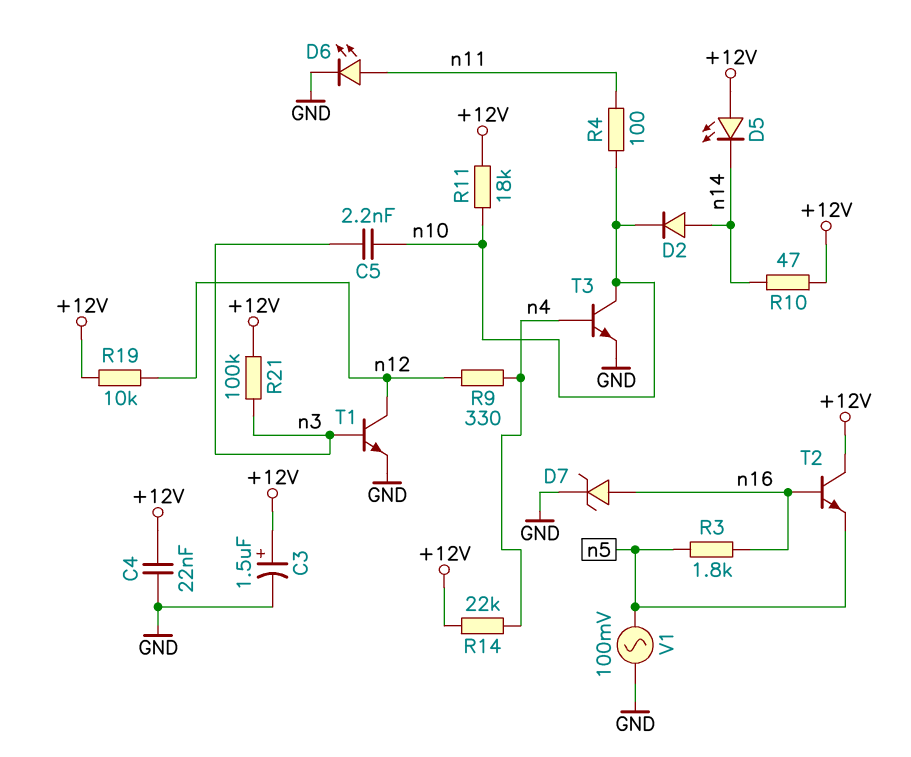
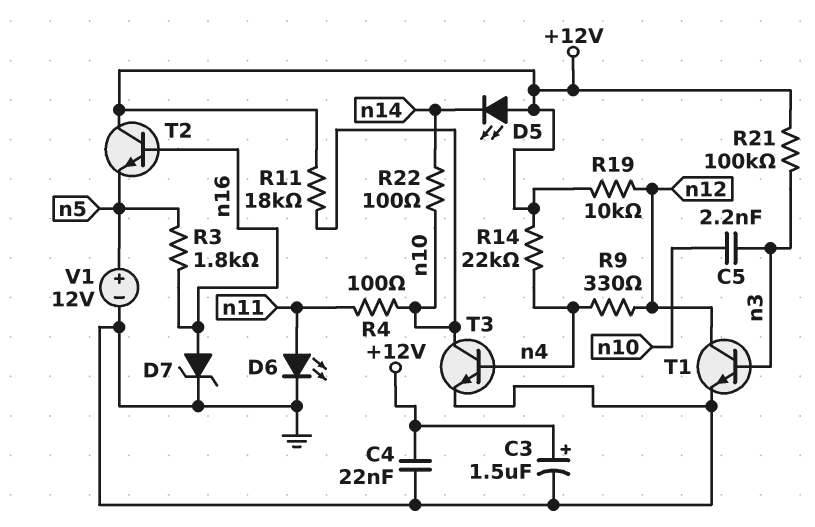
D2: diode (A n14, K n10) -> none
R10: 47 (+12V, n14) -> none
R22: none -> 100 (n10, n14)
V1: AC 100mV (GND, n5) -> 12V (plus n5, minus GND)

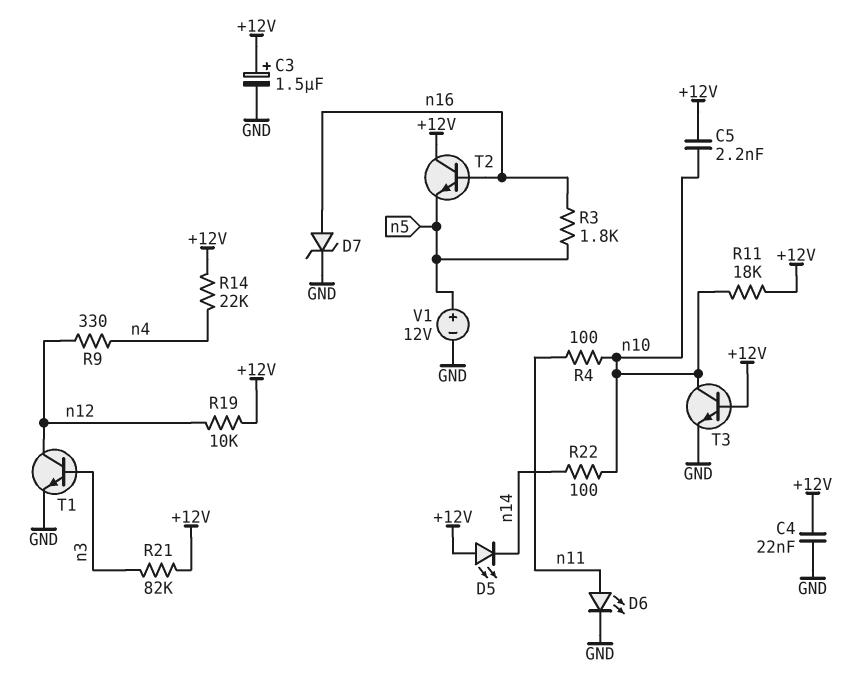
C5: 2.2nF (n3, n10) -> 2.2nF (+12V, n10)
R21: 100k (+12V, n3) -> 82k (+12V, n3)
T3: NPN (B n4, C n10, E GND) -> NPN (B +12V, C n10, E GND)

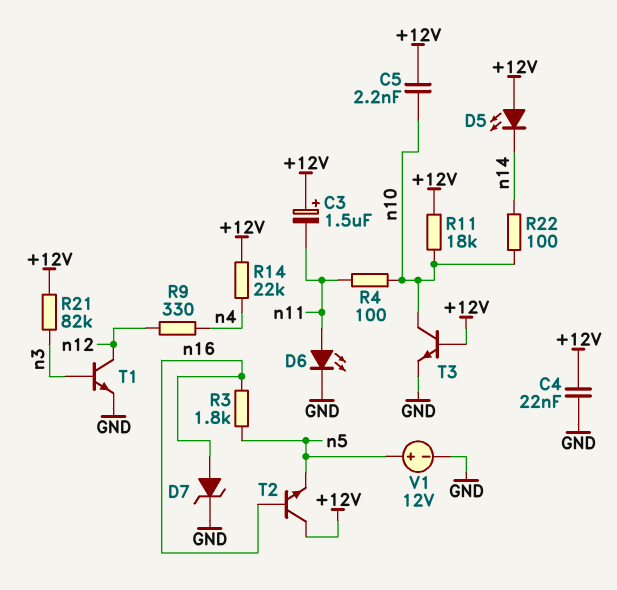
C3: 1.5uF (plus +12V, minus GND) -> 1.5uF (plus +12V, minus n11)
R19: 10k (+12V, n12) -> none

